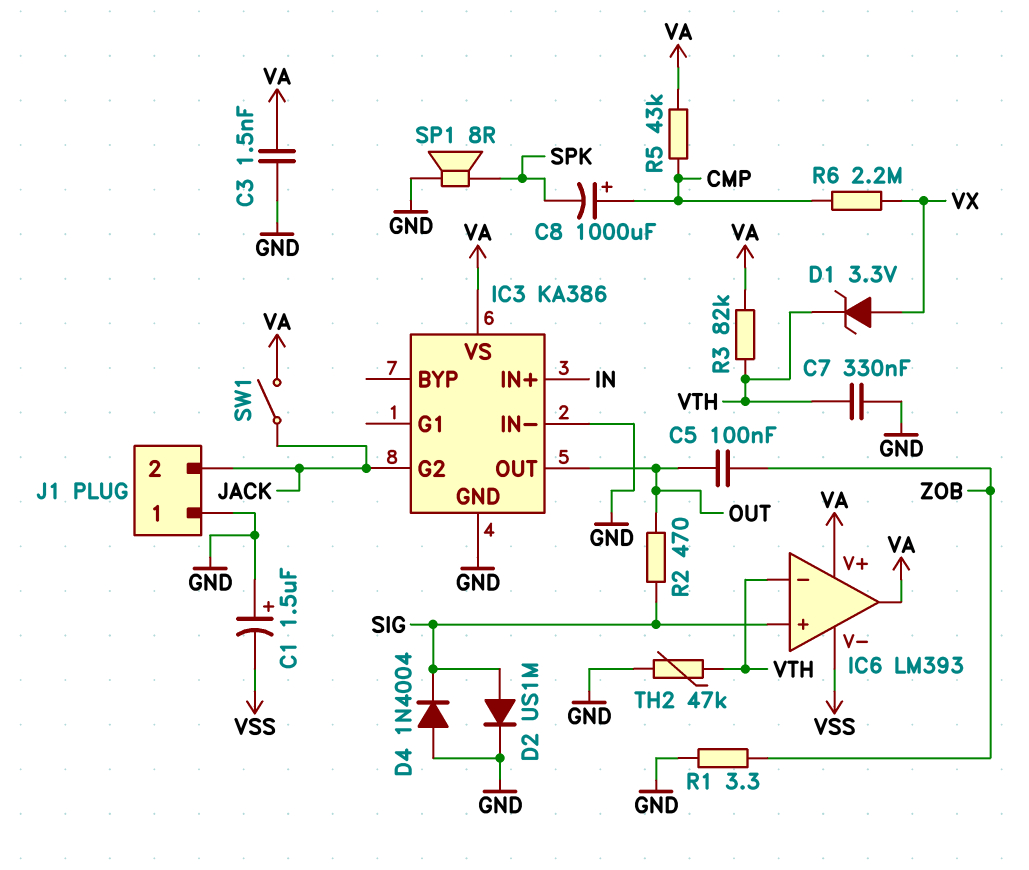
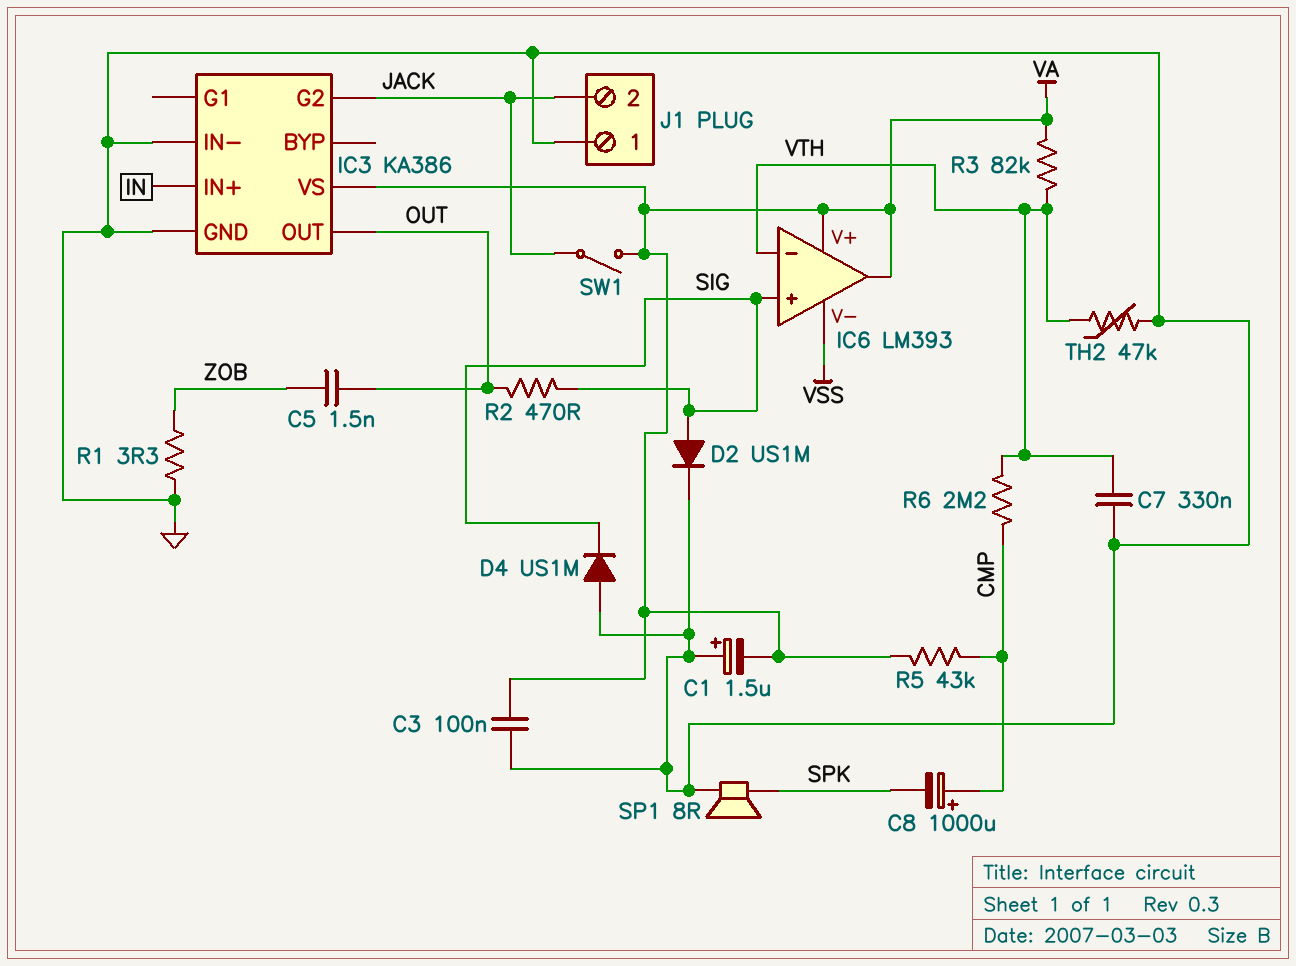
C1: 1.5uF (plus GND, minus VSS) -> 1.5uF (plus GND, minus VA)
C3: 1.5nF (GND, VA) -> 100nF (GND, VA)
C5: 100nF (OUT, ZOB) -> 1.5nF (OUT, ZOB)
D1: zener 3.3V (A VX, K VTH) -> none
D4: diode 1N4004 (A GND, K SIG) -> diode US1M (A GND, K SIG)
R6: 2.2M (CMP, VX) -> 2.2M (CMP, VTH)

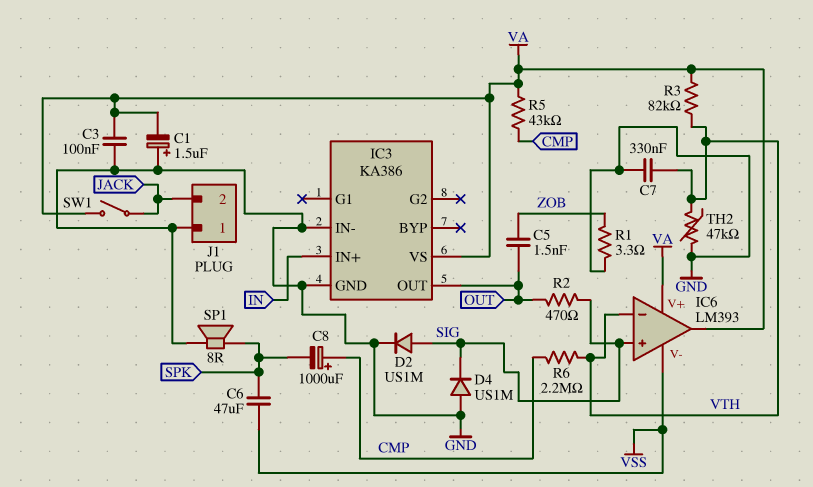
C6: none -> 47uF (SPK, VSS)
IC3 pin G2: JACK -> none

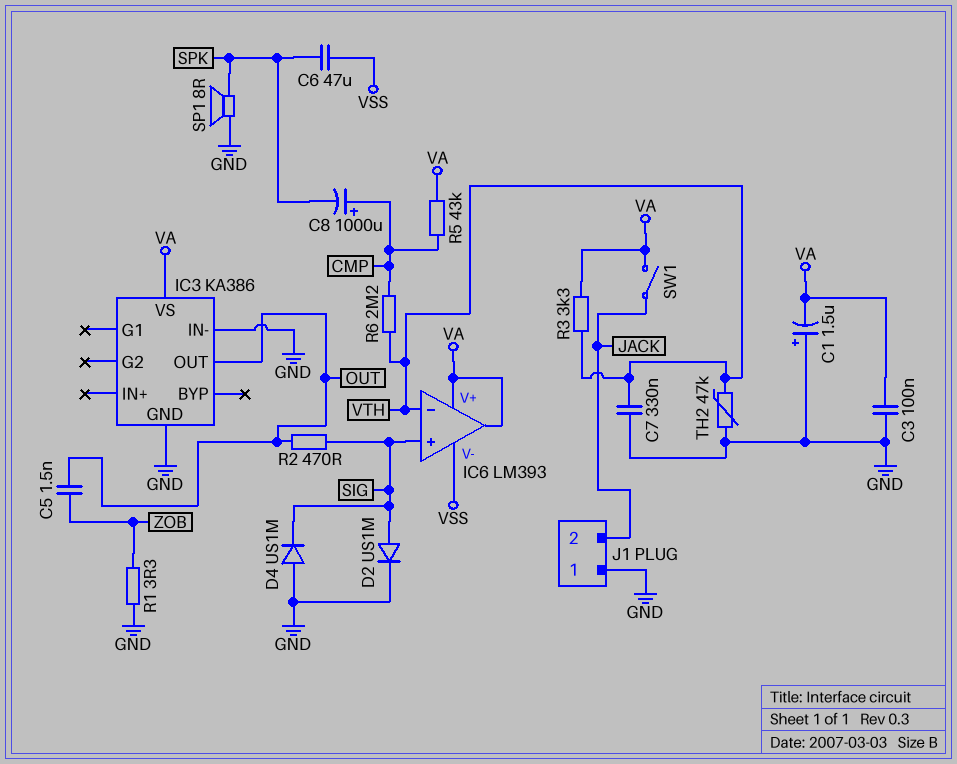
IC3 pin IN+: IN -> none
R3: 82k (VA, VTH) -> 3.3k (VA, VTH)

